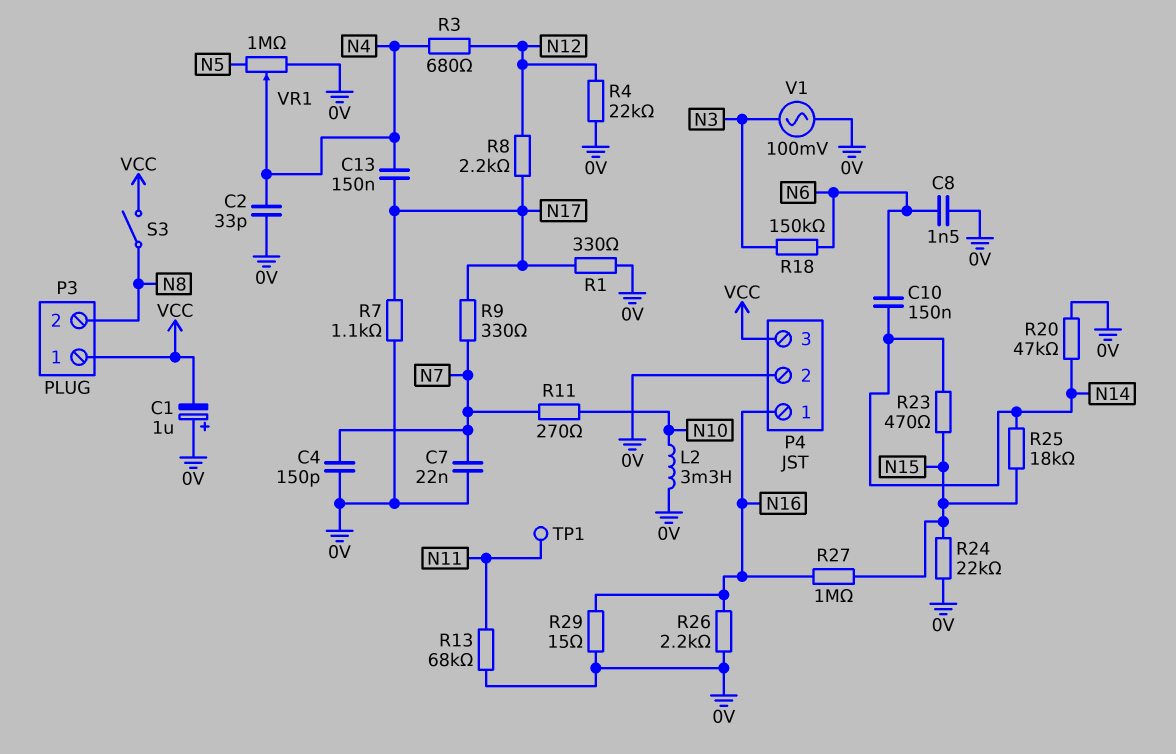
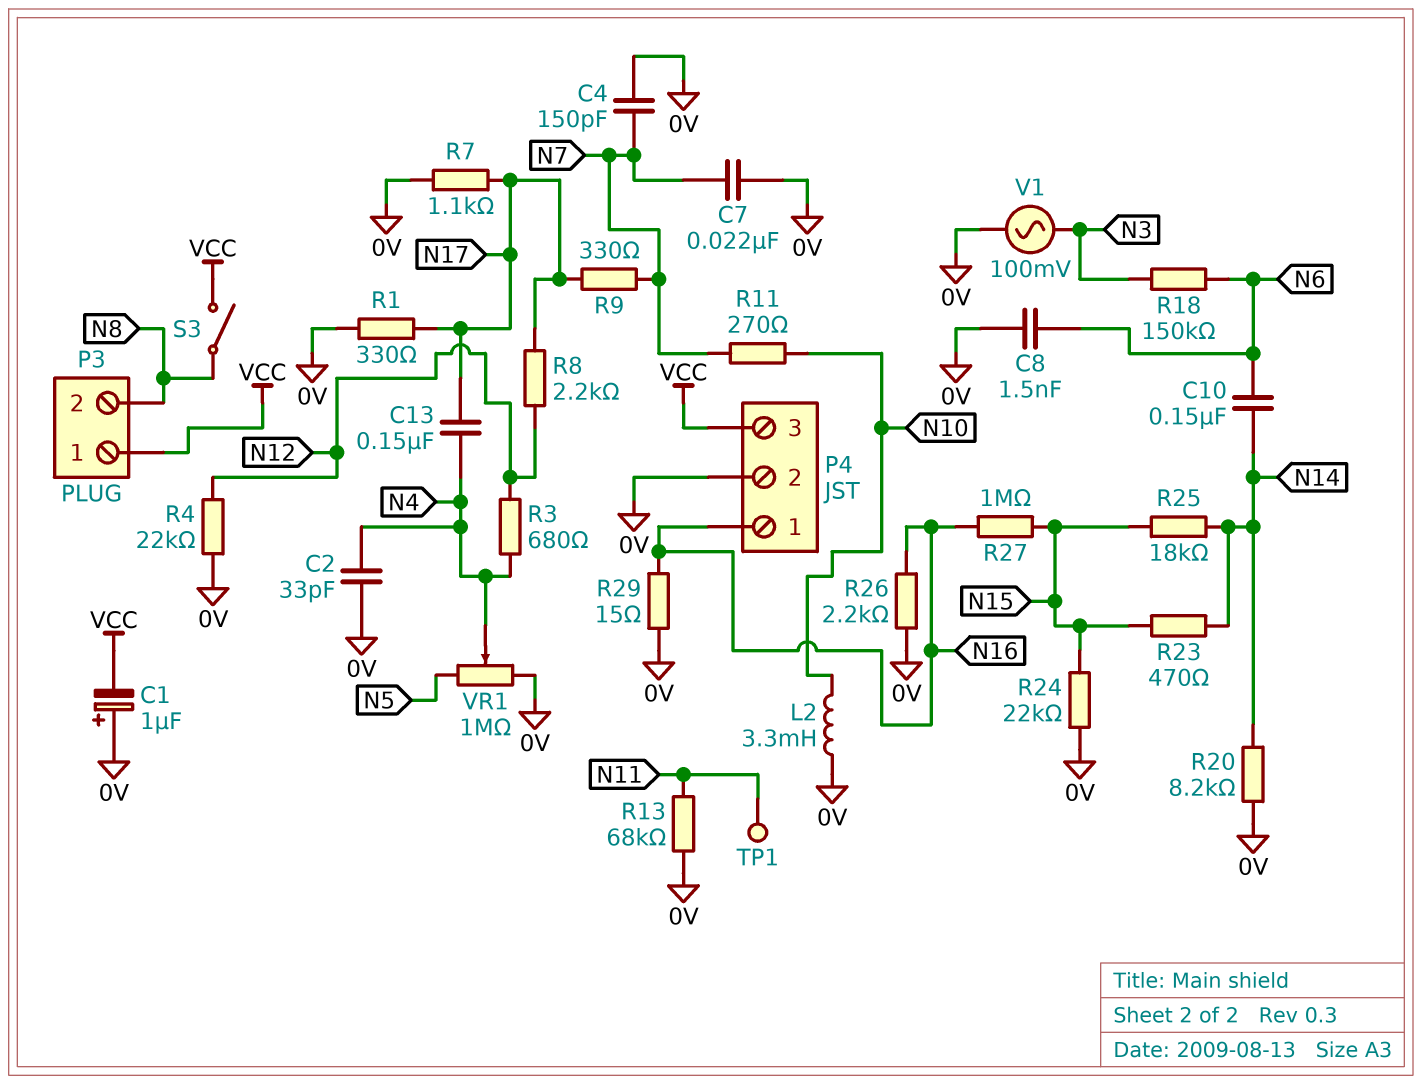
R20: 47k (0V, N14) -> 8.2k (0V, N14)

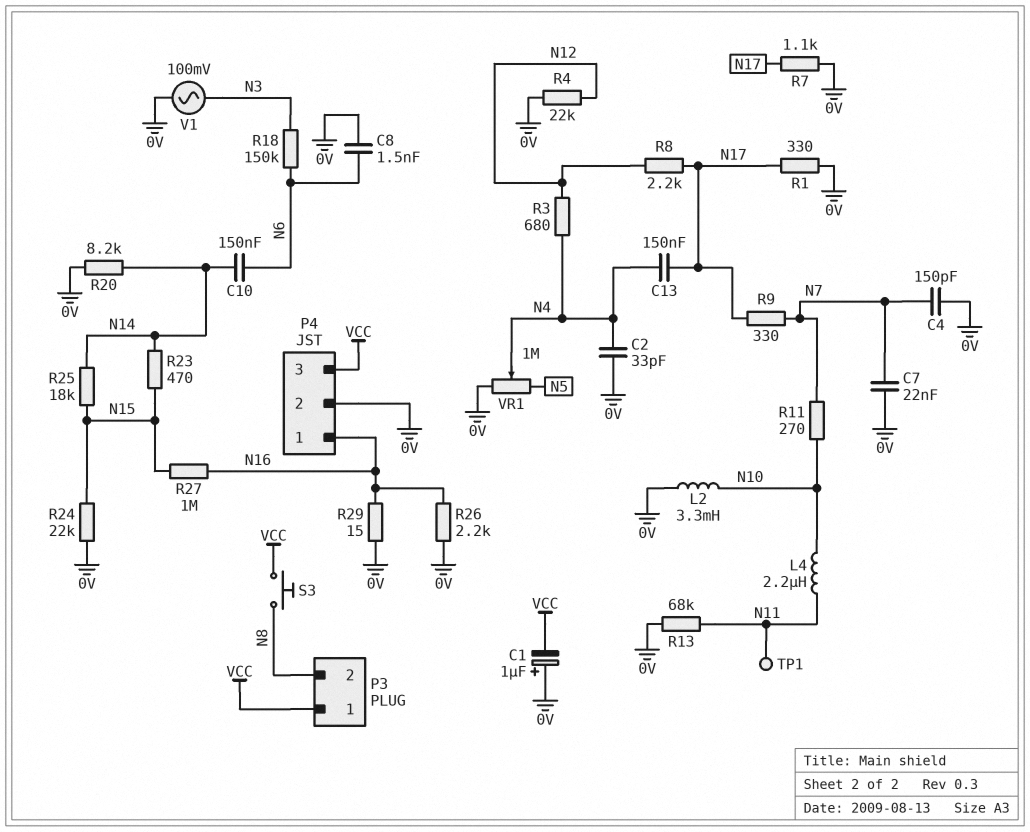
L4: none -> 2.2uH (N10, N11)
S3: switch (N8, VCC) -> button (N8, VCC)

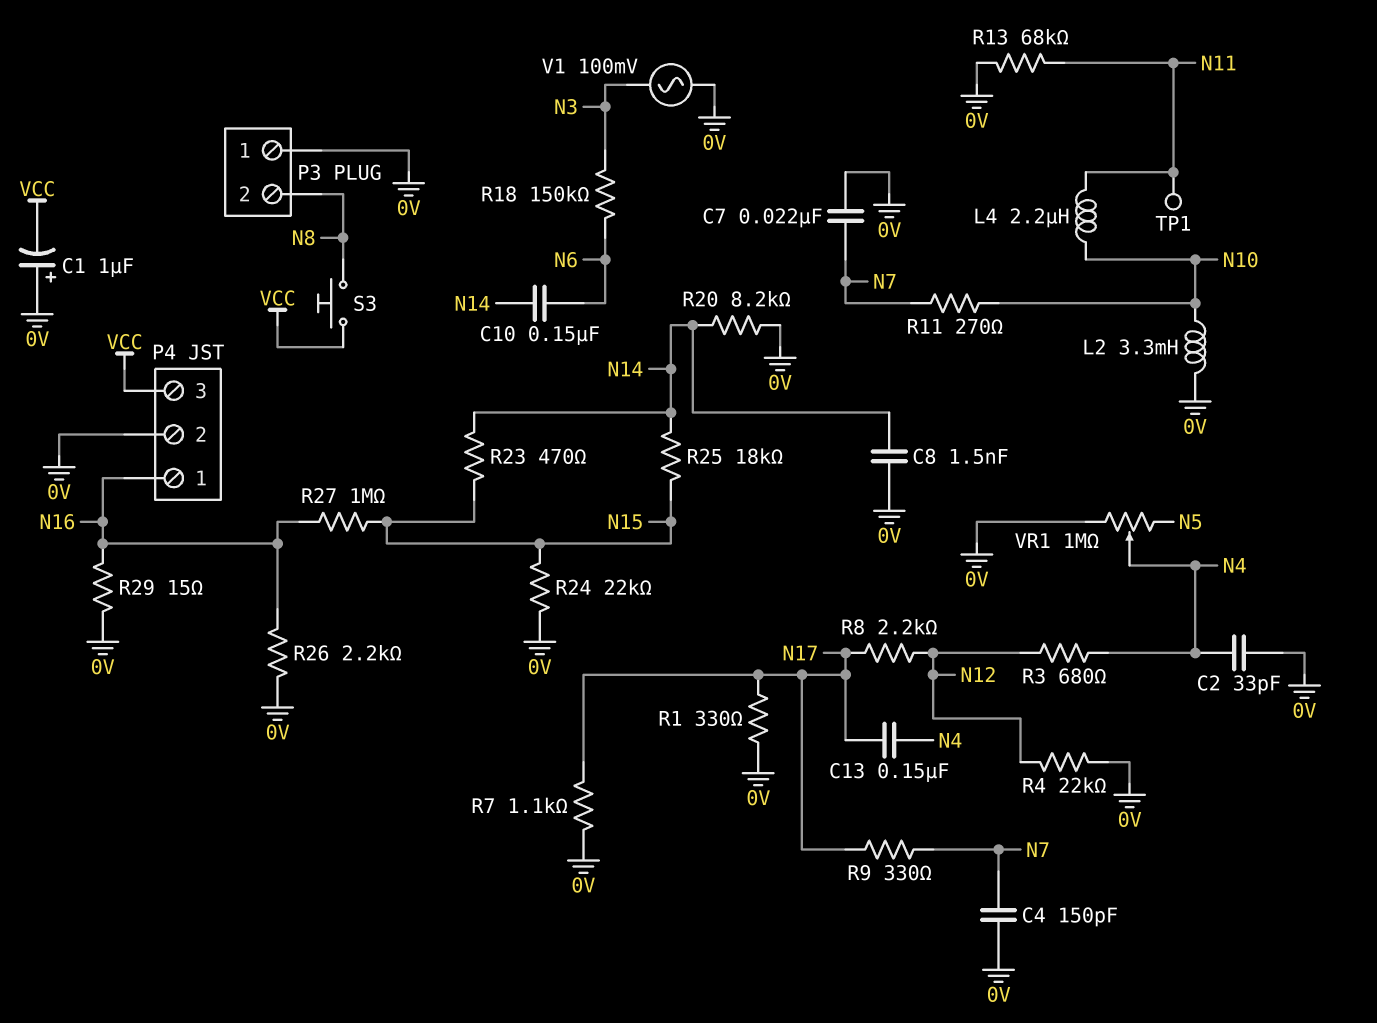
C8: 1.5nF (0V, N6) -> 1.5nF (0V, N14)
P3 pin 1: VCC -> 0V

